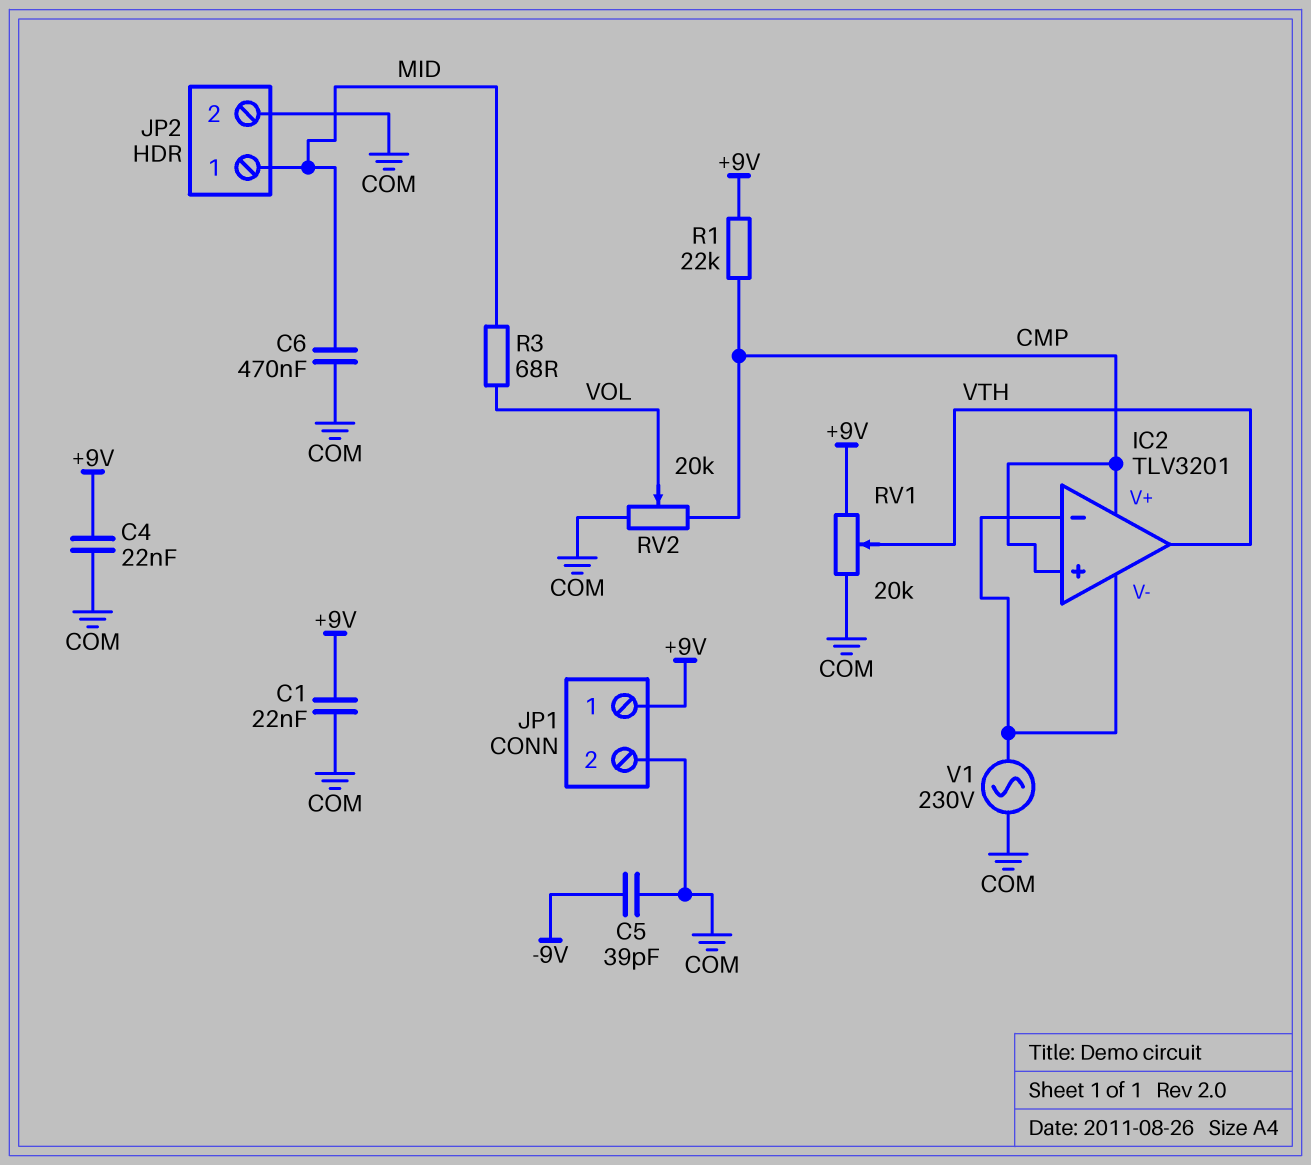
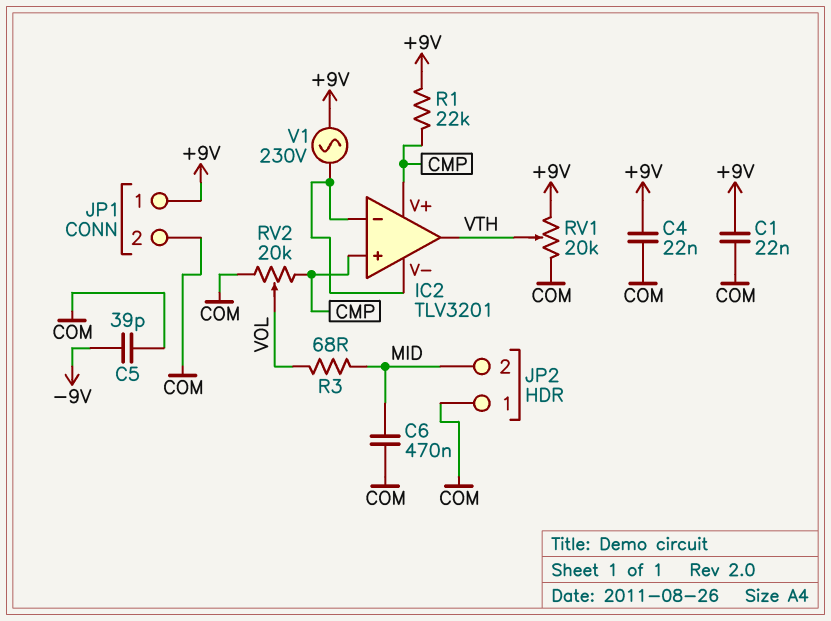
JP2 pin 1: MID -> COM
JP2 pin 2: COM -> MID
V1: AC 230V (COM, IC2/V-) -> AC 230V (+9V, IC2/V-)

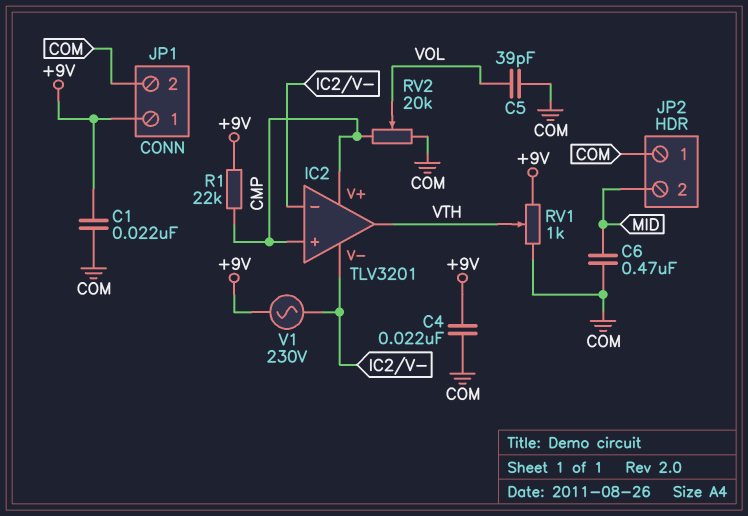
C5: 39pF (-9V, COM) -> 39pF (COM, VOL)
R3: 68 (MID, VOL) -> none
RV1: 20k (+9V, COM, wiper VTH) -> 1k (+9V, COM, wiper VTH)

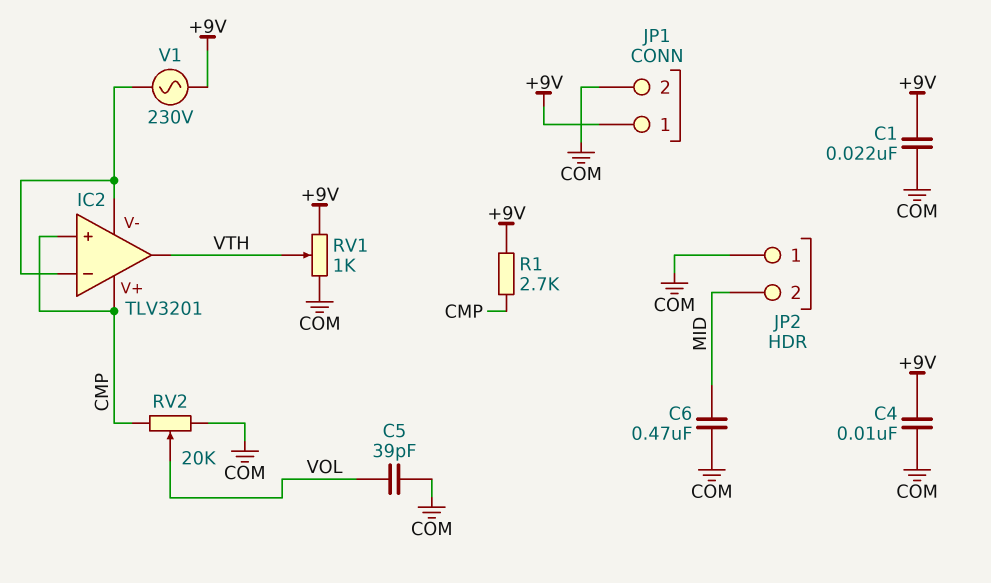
C4: 22nF (+9V, COM) -> 10nF (+9V, COM)
R1: 22k (+9V, CMP) -> 2.7k (+9V, CMP)

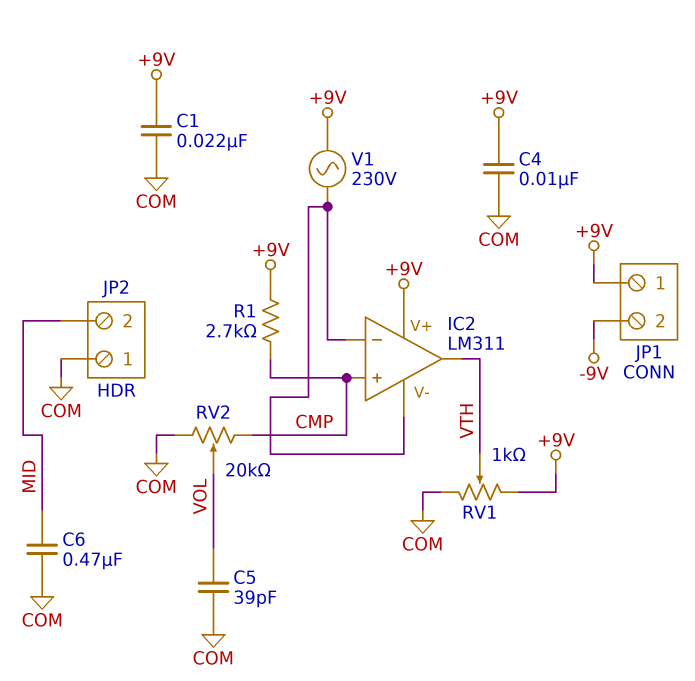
IC2: TLV3201 -> LM311
IC2 pin V+: CMP -> +9V
JP1 pin 2: COM -> -9V

